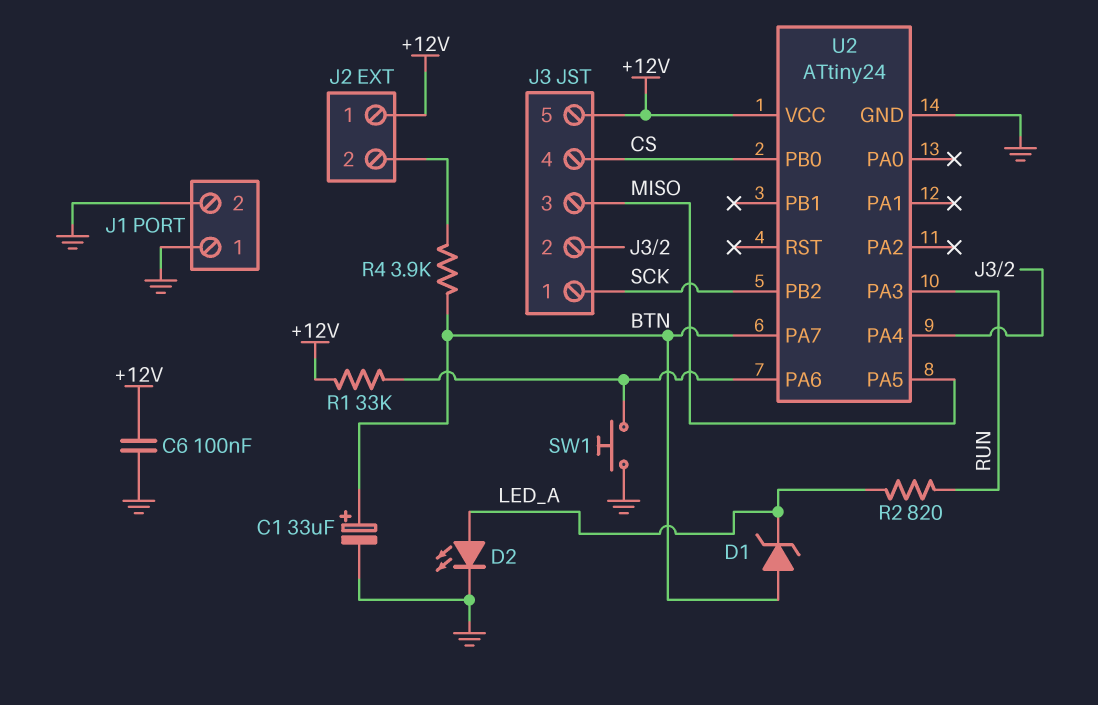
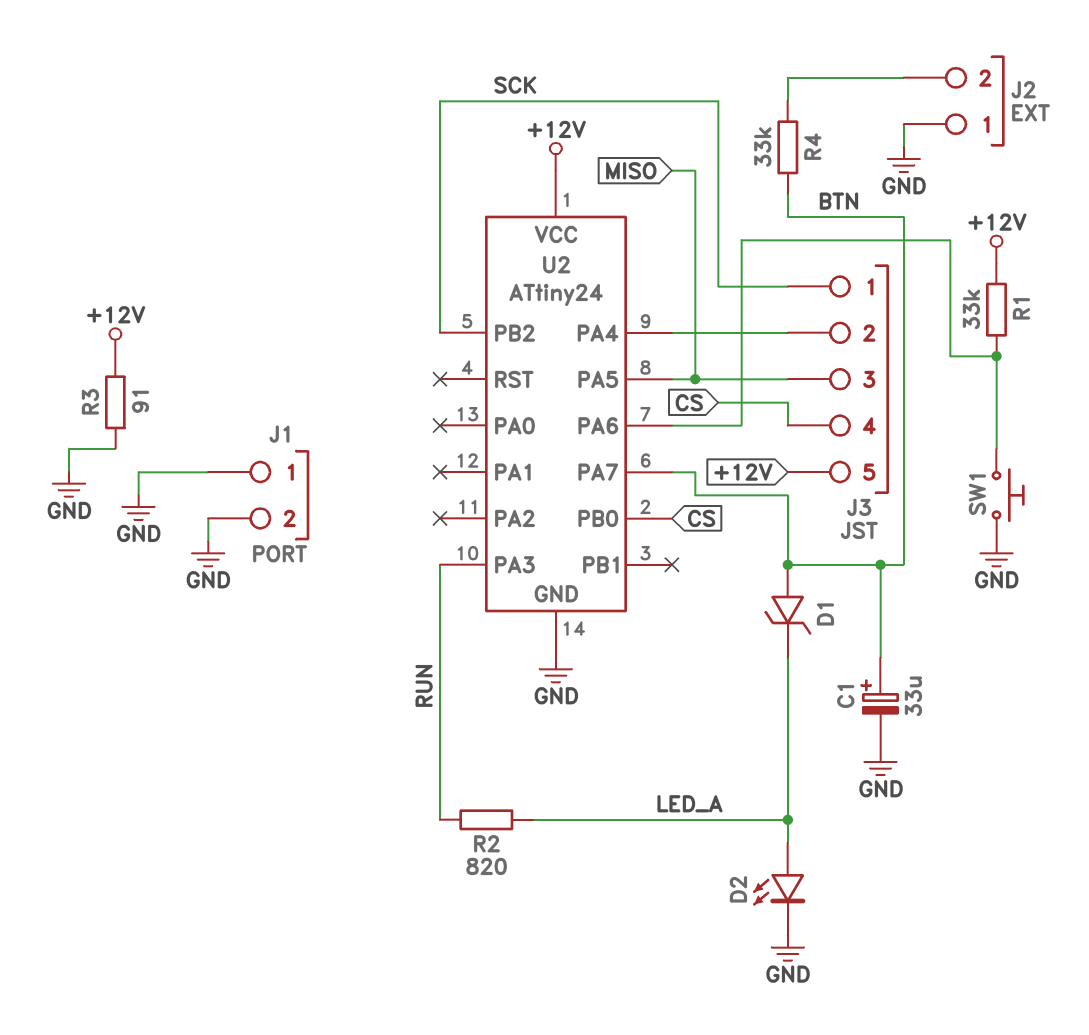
C6: 100nF (+12V, GND) -> none
J2 pin 1: +12V -> GND
R3: none -> 91 (+12V, GND)
R4: 3.9k (BTN, J2/2) -> 33k (BTN, J2/2)

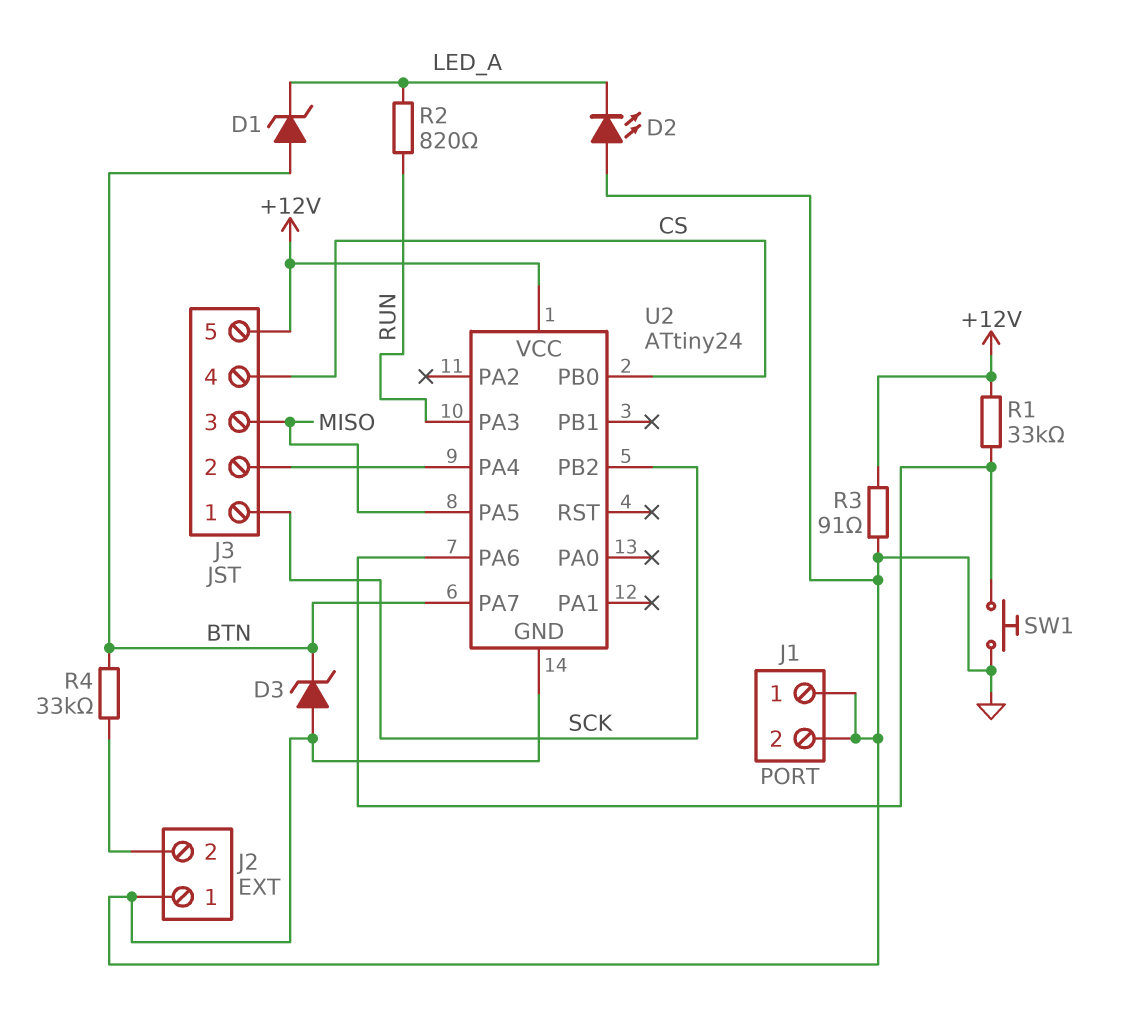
C1: 33uF (plus BTN, minus GND) -> none
D2: LED (A LED_A, K GND) -> LED (A GND, K LED_A)
D3: none -> zener (A GND, K BTN)

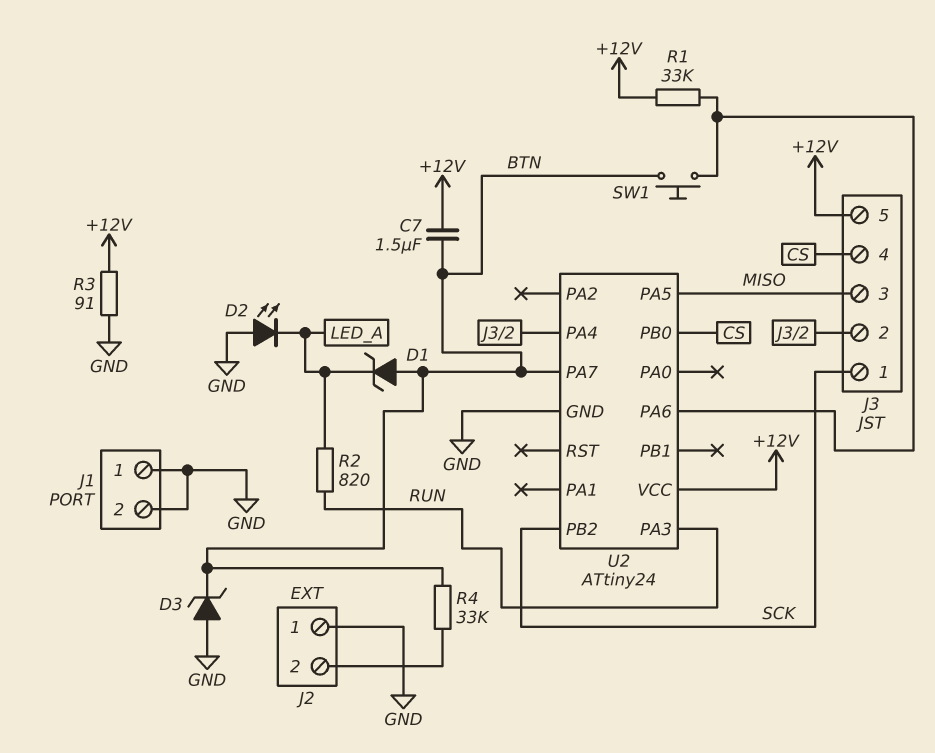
C7: none -> 1.5uF (+12V, BTN)
SW1: button (GND, U2/PA6) -> button (BTN, U2/PA6)

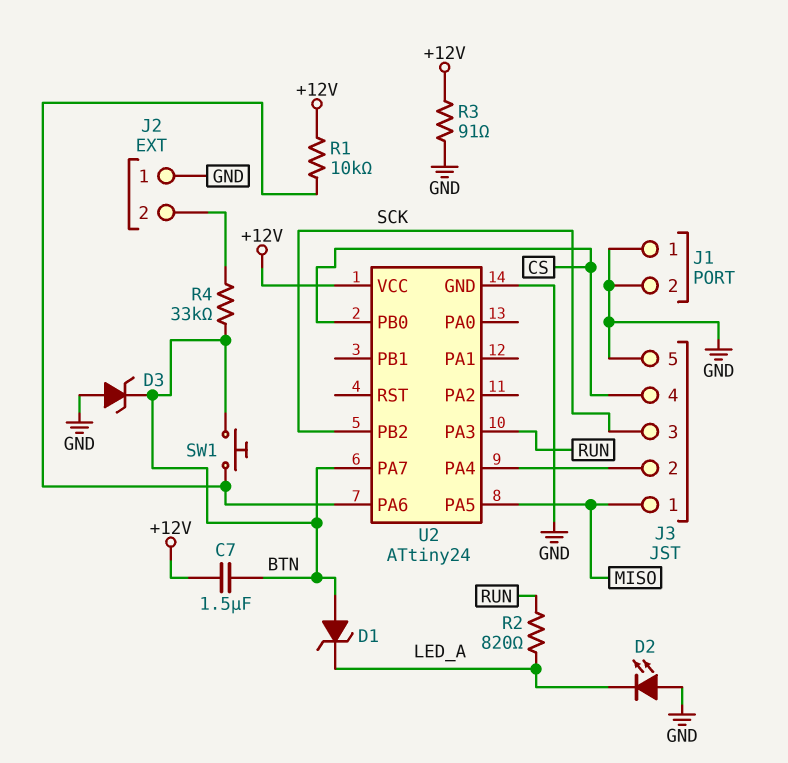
J3 pin 1: SCK -> MISO
J3 pin 3: MISO -> SCK
J3 pin 5: +12V -> GND
R1: 33k (+12V, U2/PA6) -> 10k (+12V, U2/PA6)

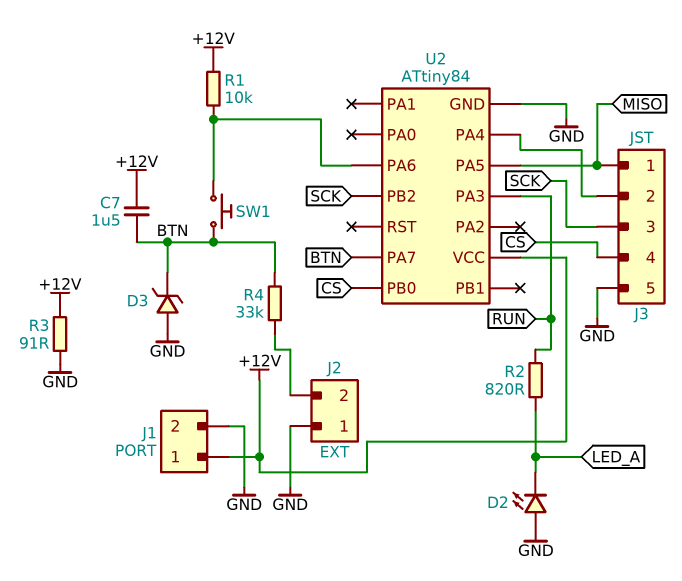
D1: zener (A BTN, K LED_A) -> none
J1 pin 1: GND -> +12V
U2: ATtiny24 -> ATtiny84

